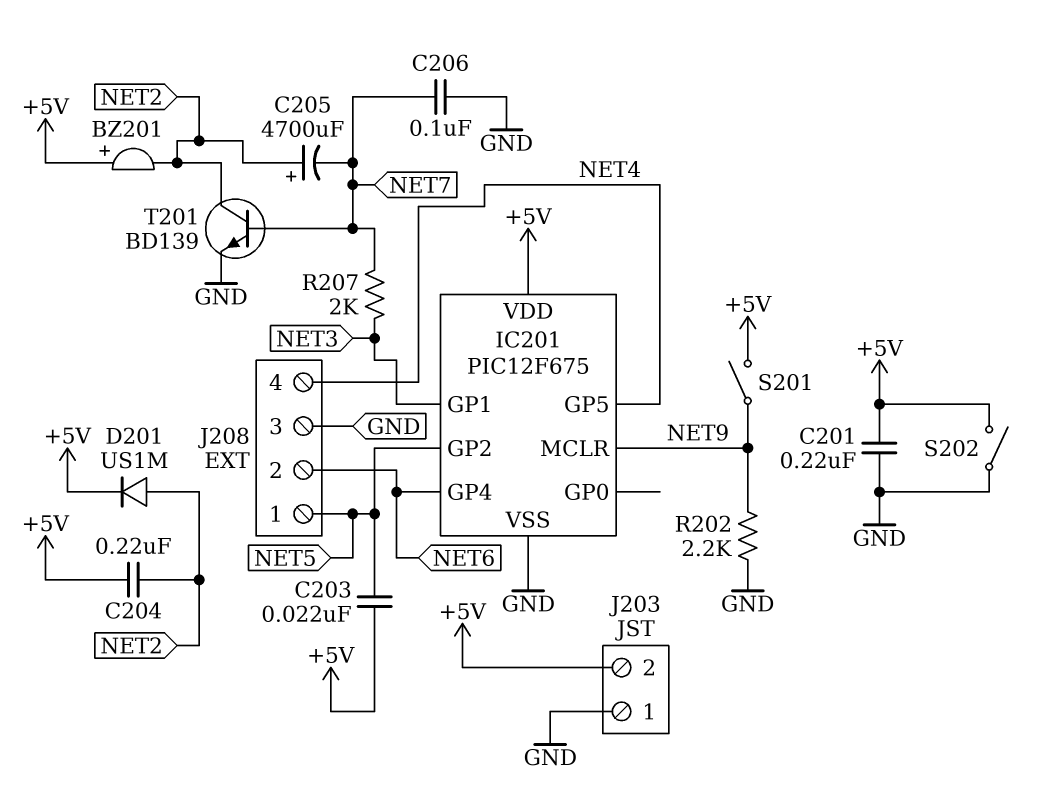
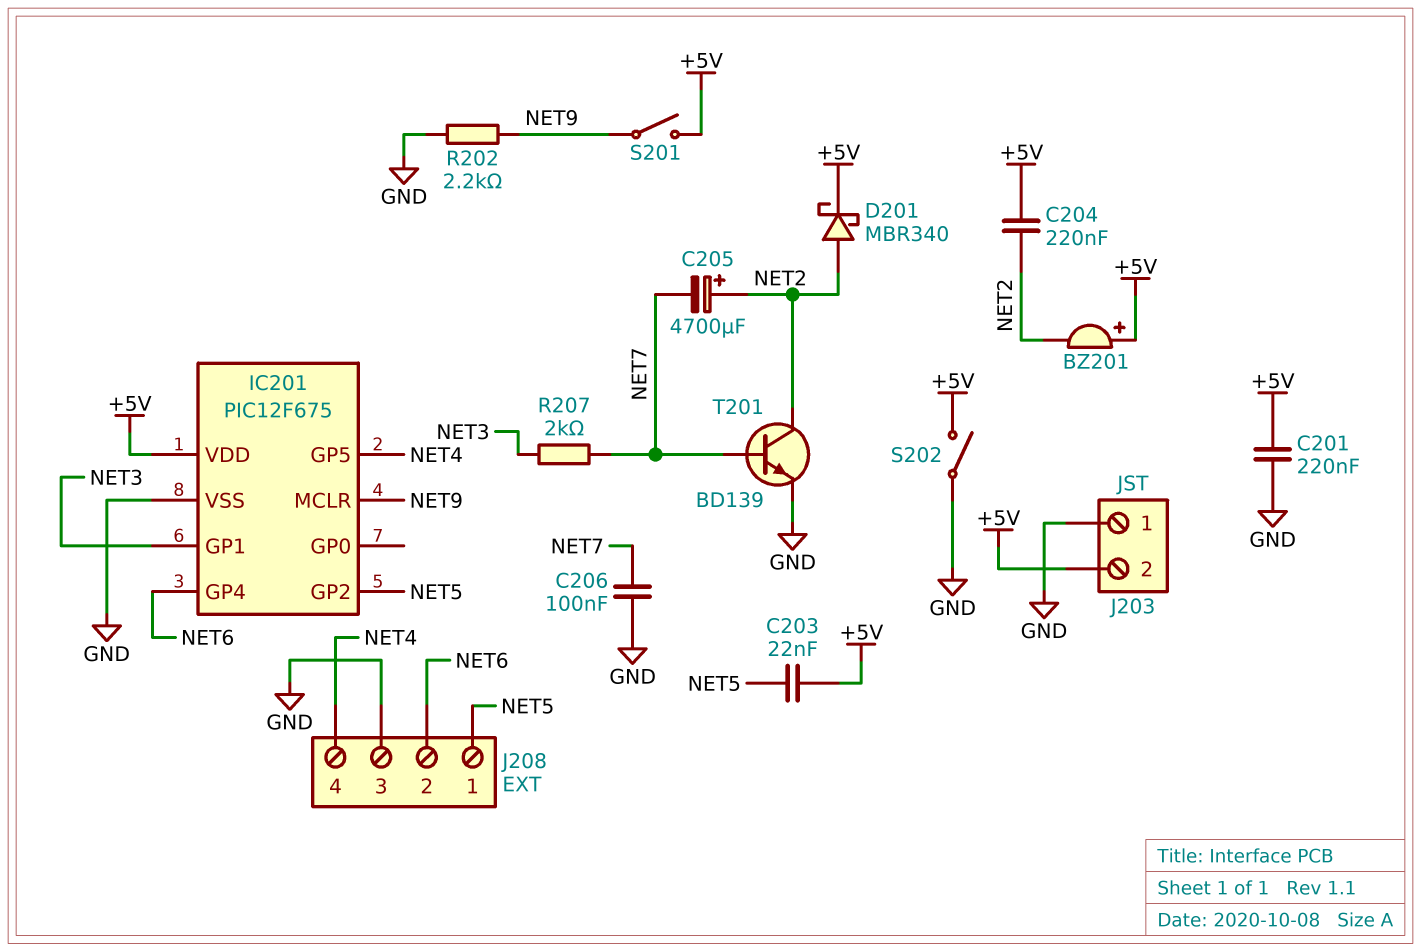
D201: diode US1M (A NET2, K +5V) -> schottky MBR340 (A NET2, K +5V)

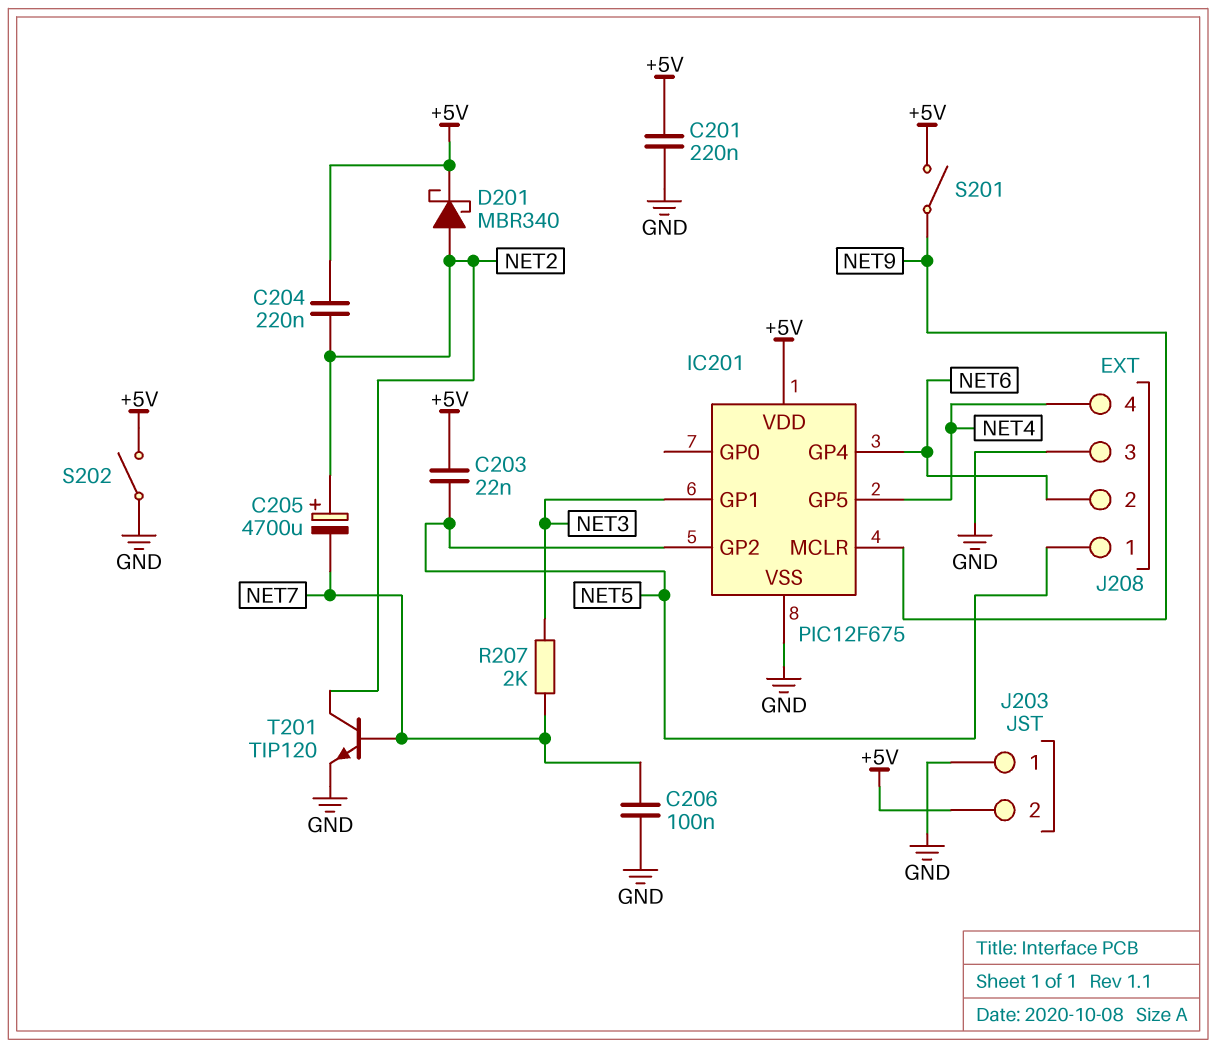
BZ201: buzzer (plus +5V, minus NET2) -> none
R202: 2.2k (GND, NET9) -> none
T201: NPN BD139 (B NET7, C NET2, E GND) -> NPN TIP120 (B NET7, C NET2, E GND)

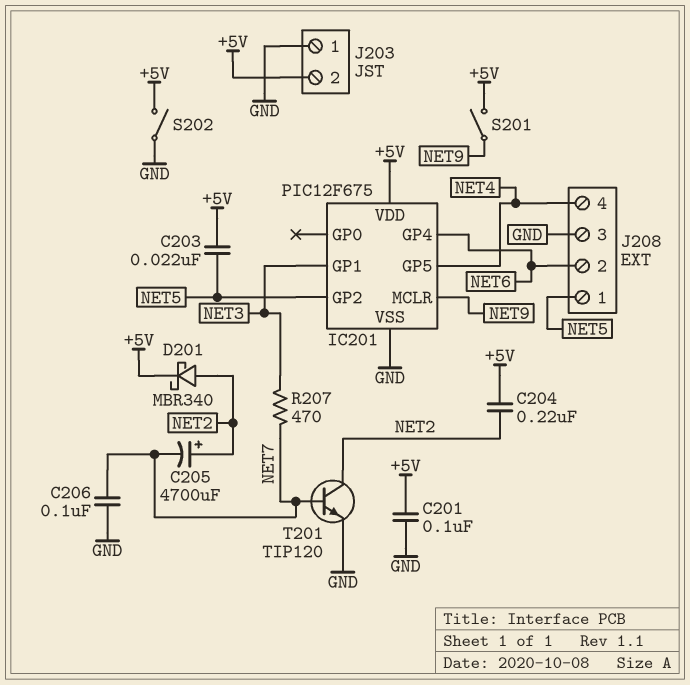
C201: 220nF (+5V, GND) -> 100nF (+5V, GND)
R207: 2k (NET3, NET7) -> 470 (NET3, NET7)

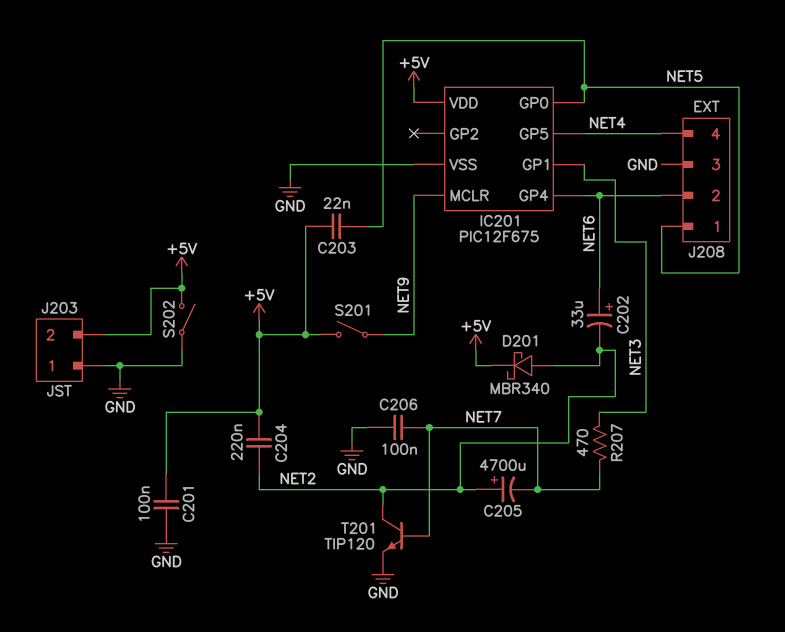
C202: none -> 33uF (plus NET6, minus NET2)
IC201 pin GP0: none -> NET5
IC201 pin GP2: NET5 -> none

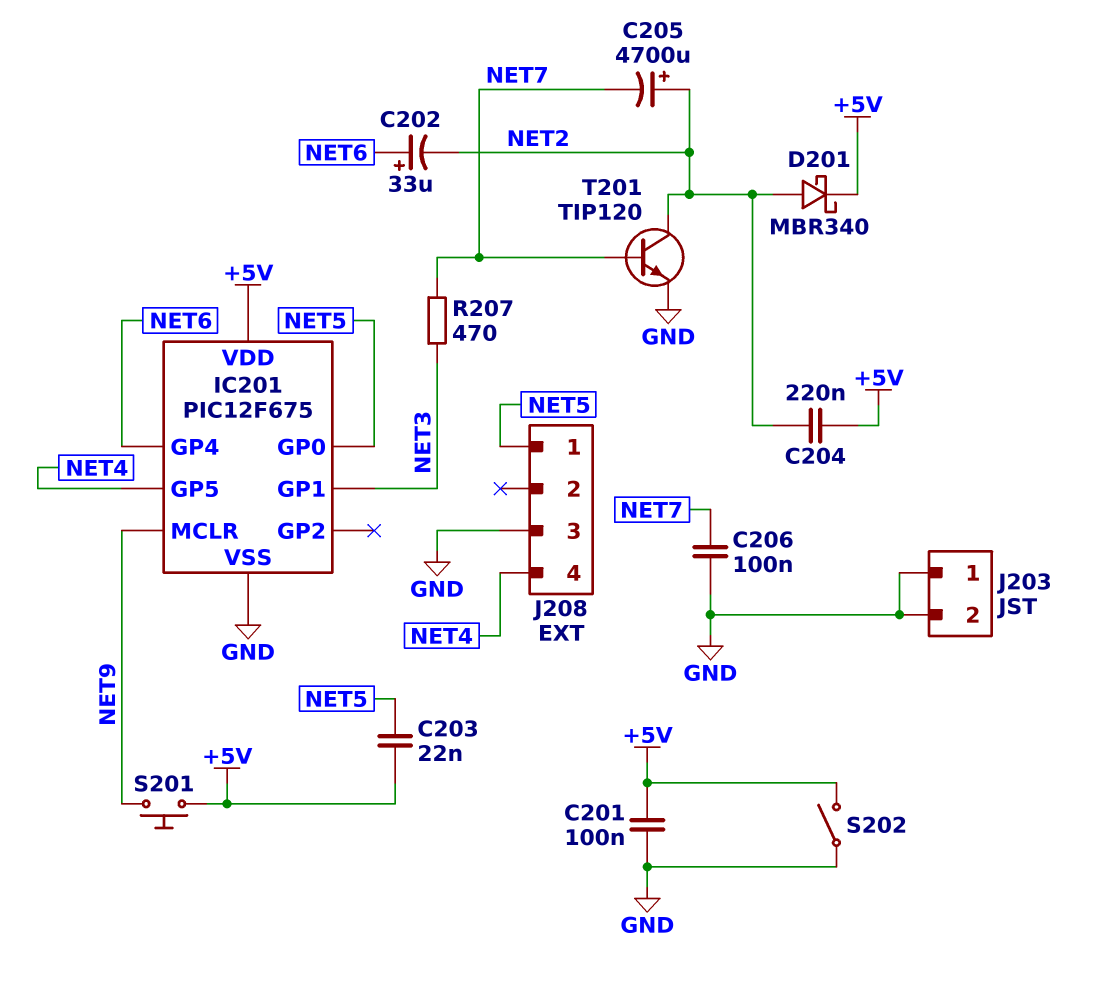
J203 pin 2: +5V -> GND
J208 pin 2: NET6 -> none
S201: switch (+5V, NET9) -> button (+5V, NET9)

